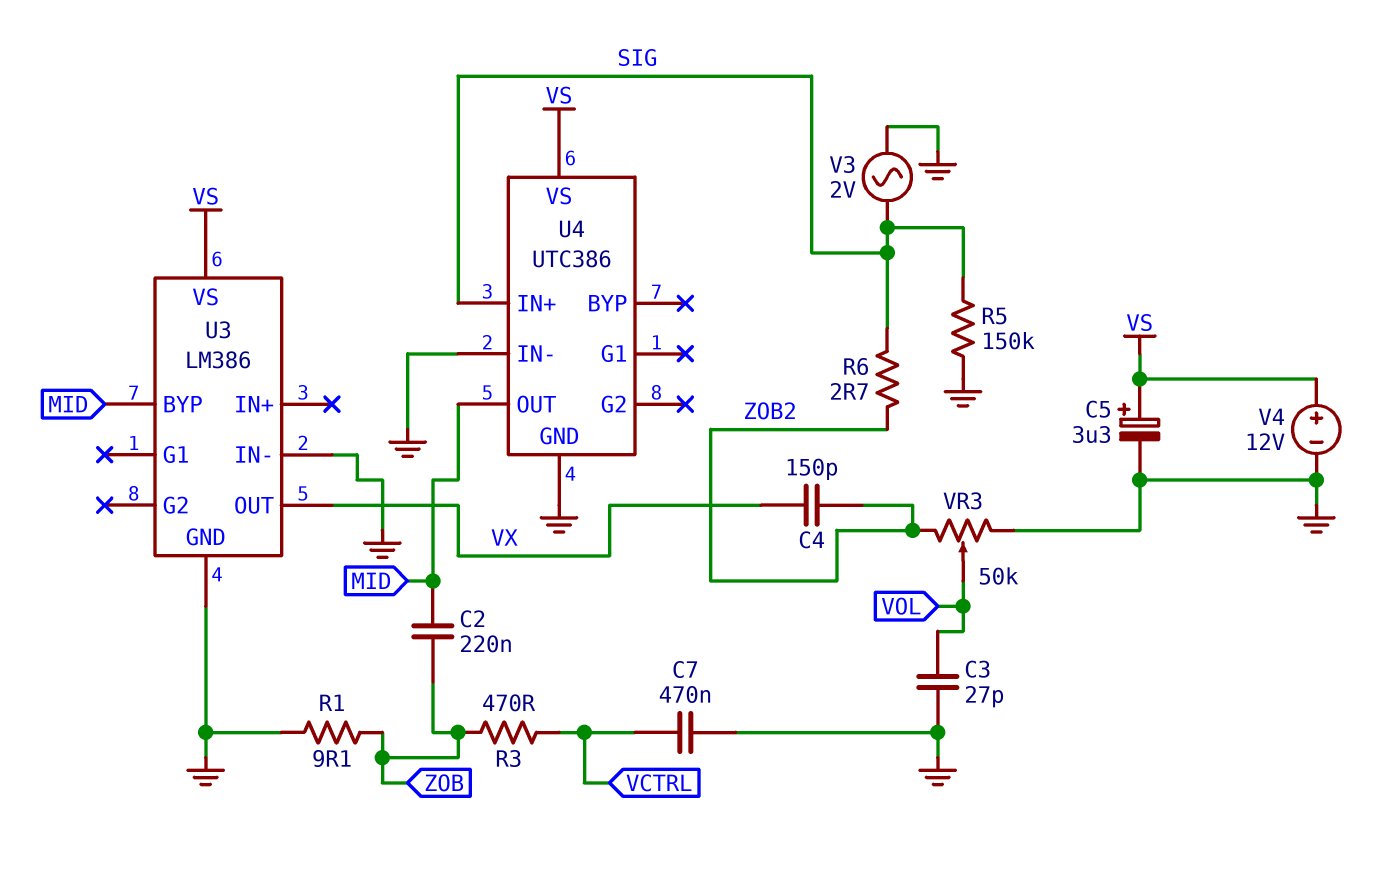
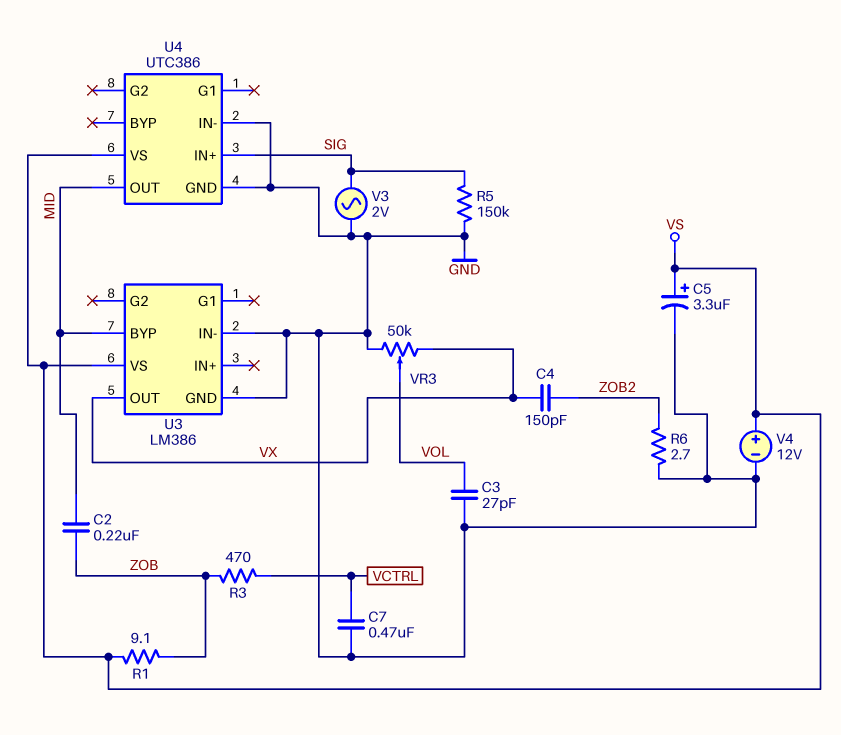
R1: 9.1 (GND, ZOB) -> 9.1 (VS, ZOB)
R6: 2.7 (SIG, ZOB2) -> 2.7 (GND, ZOB2)
VR3: 50k (GND, ZOB2, wiper VOL) -> 50k (GND, VX, wiper VOL)

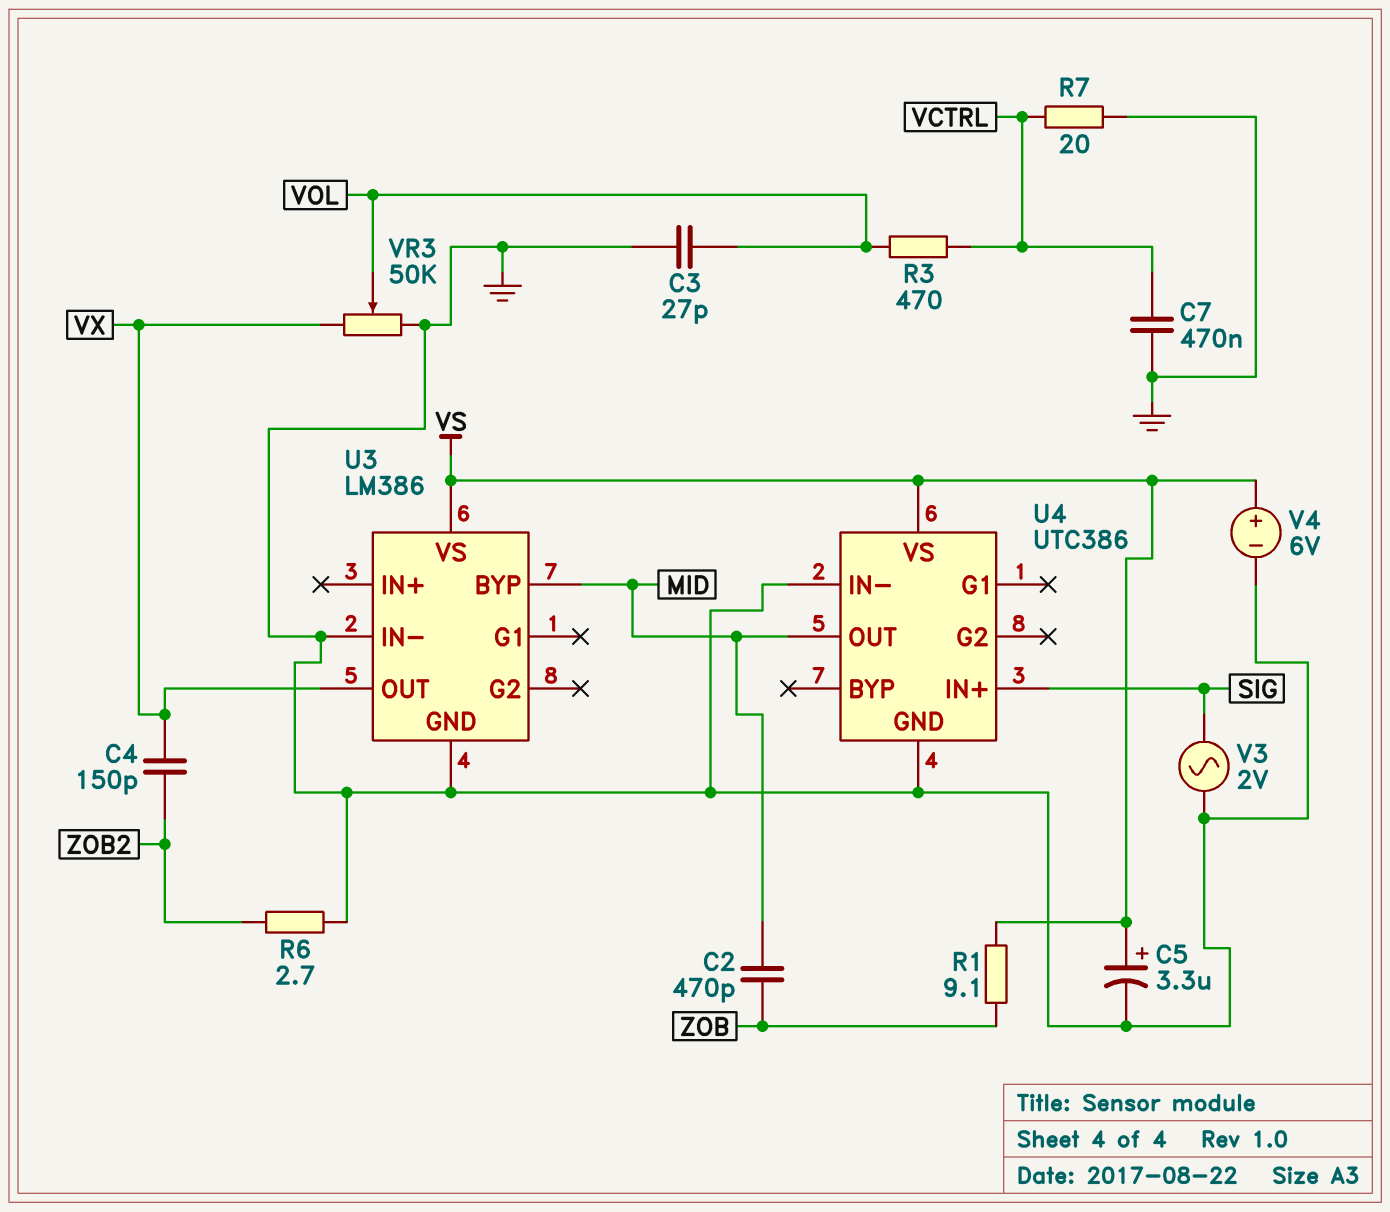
C2: 220nF (MID, ZOB) -> 470pF (MID, ZOB)
R3: 470 (VCTRL, ZOB) -> 470 (VCTRL, VOL)
R5: 150k (GND, SIG) -> none
R7: none -> 20 (GND, VCTRL)
V4: 12V (plus VS, minus GND) -> 6V (plus VS, minus GND)

